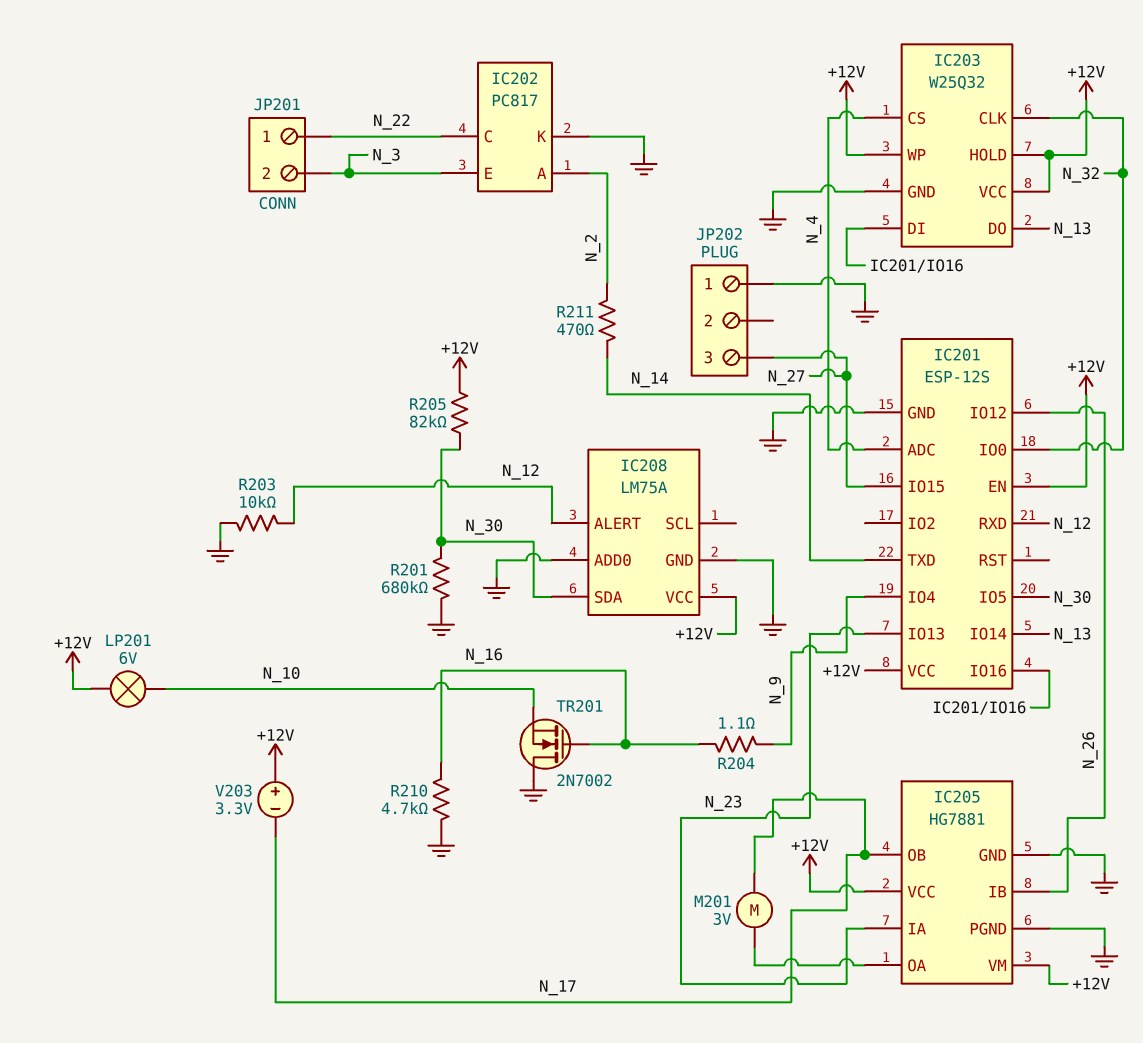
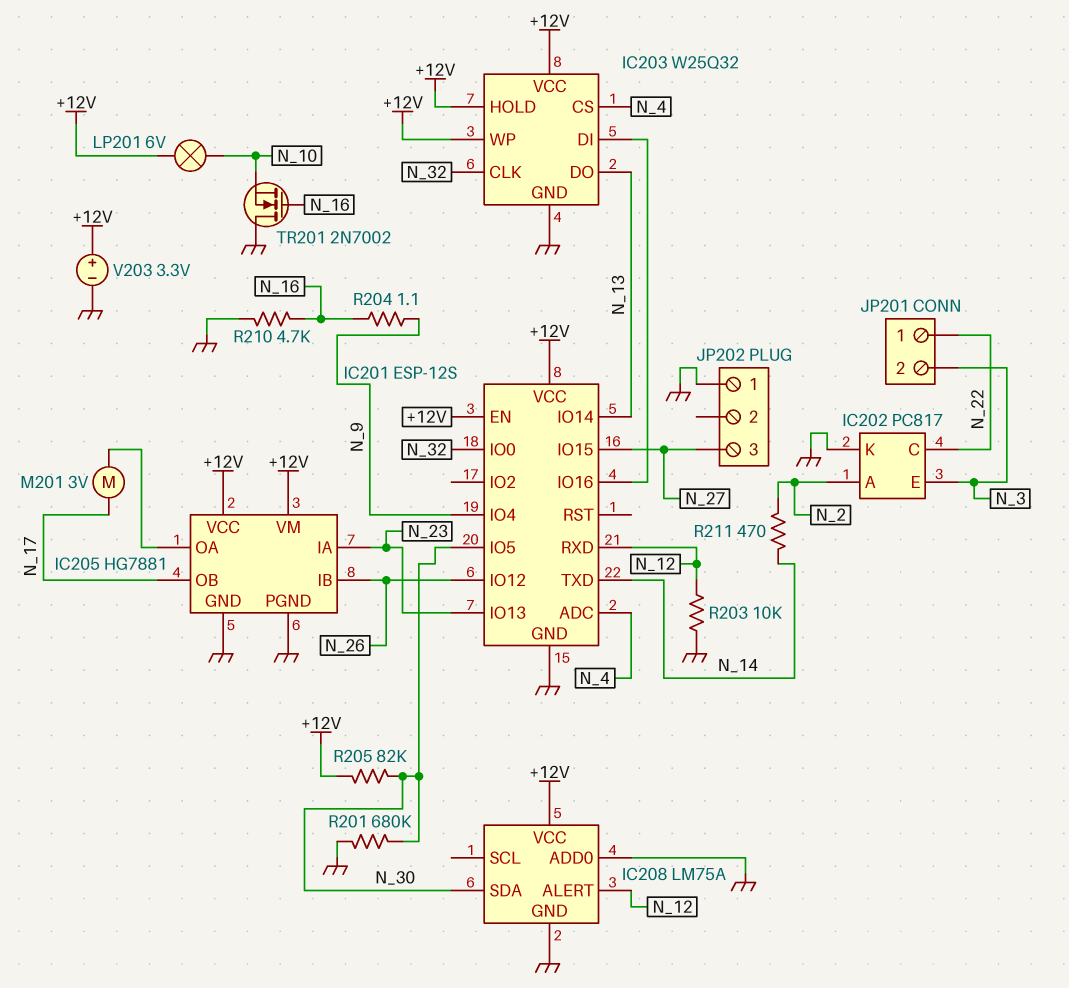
V203: 3.3V (plus +12V, minus N_17) -> 3.3V (plus +12V, minus GND)

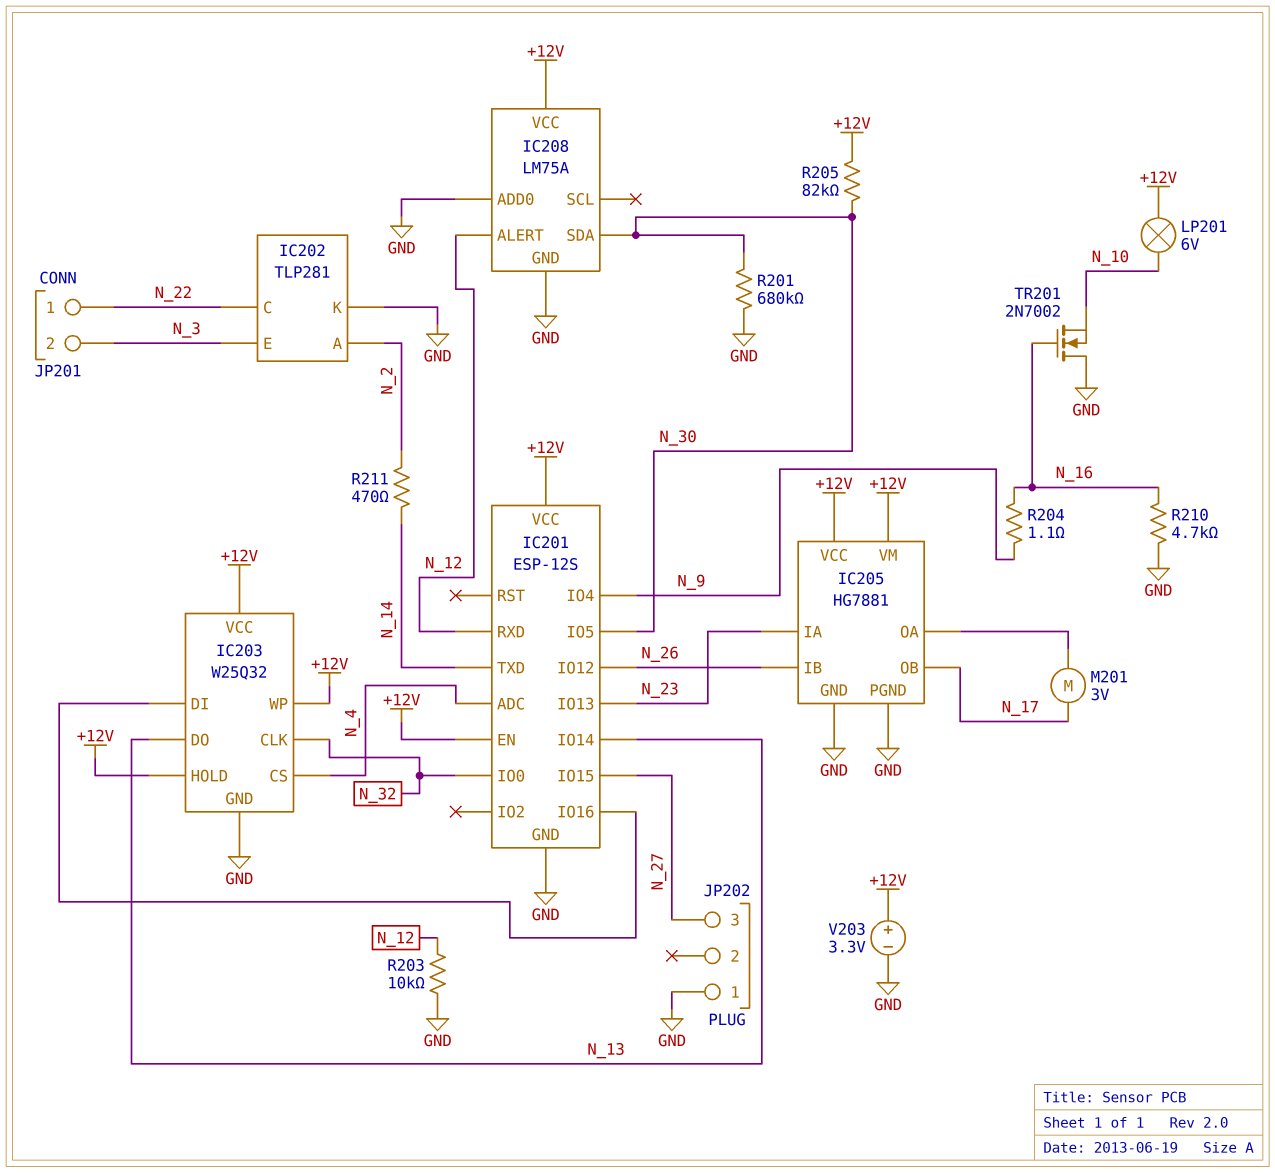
IC202: PC817 -> TLP281

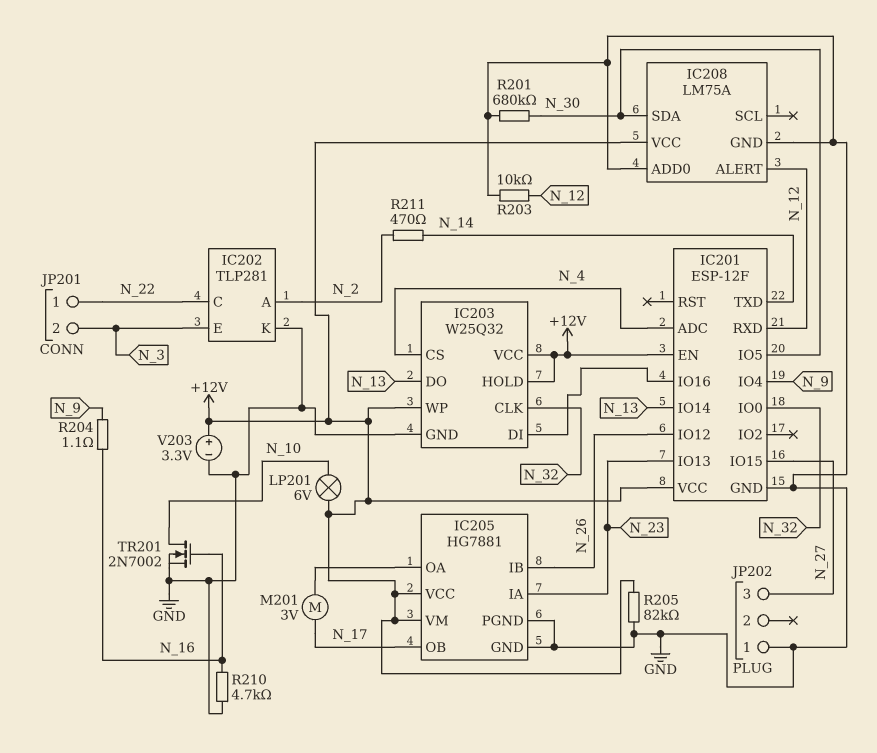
IC201: ESP-12S -> ESP-12F
R205: 82k (+12V, N_30) -> 82k (+12V, GND)
TR201: NMOS 2N7002 (G N_16, D GND, S N_10) -> NMOS 2N7002 (G N_16, D N_10, S GND)

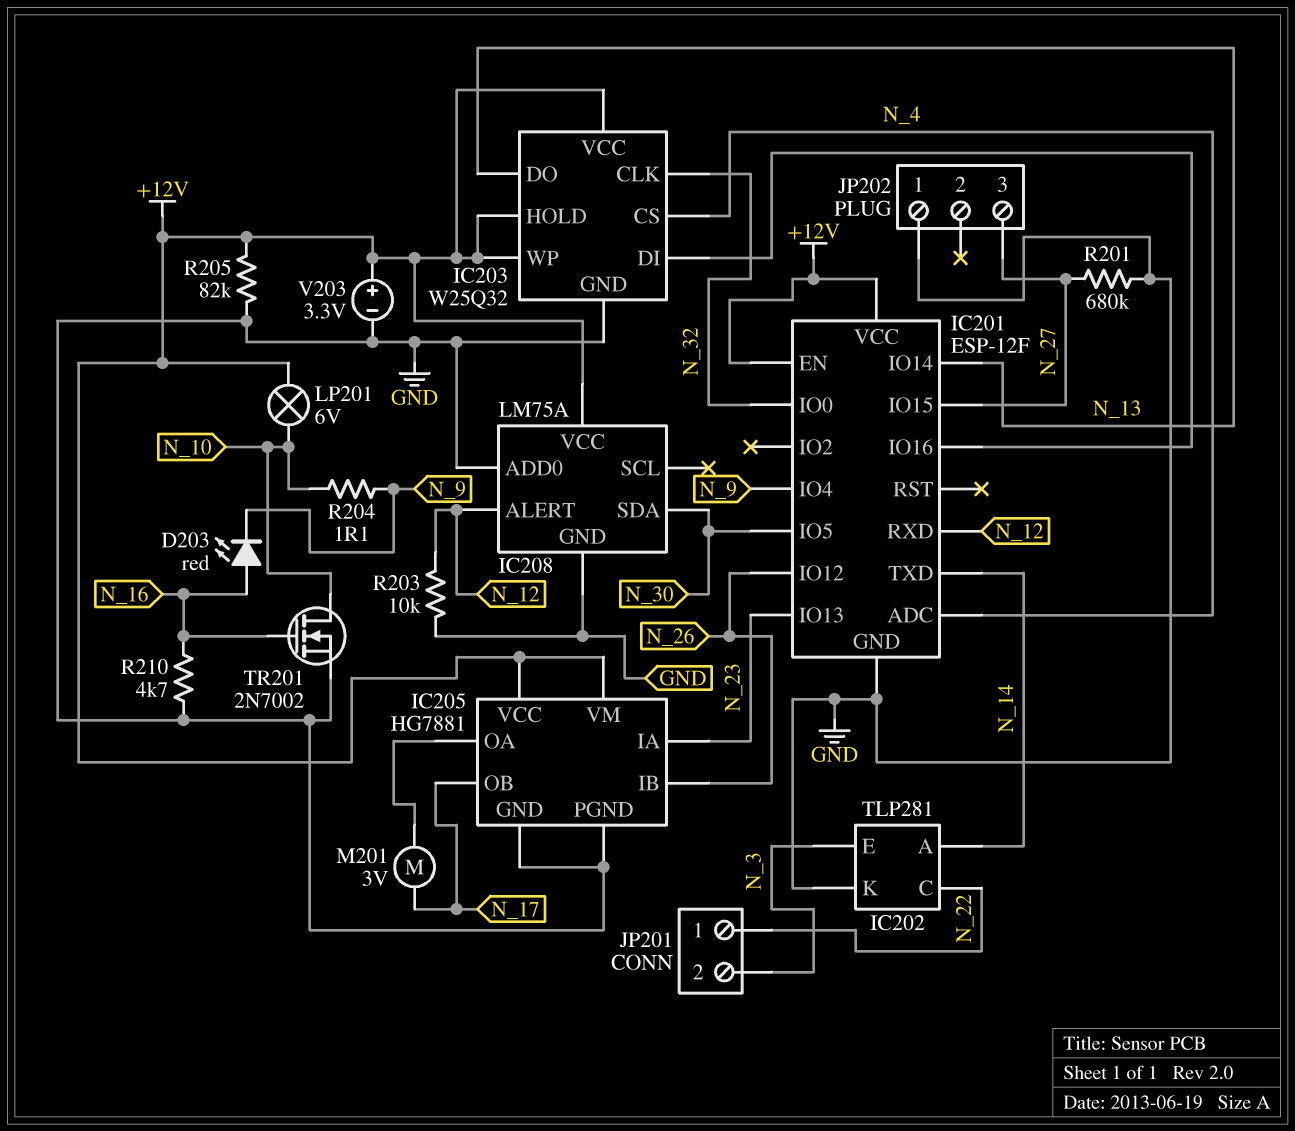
D203: none -> LED red (A N_16, K N_9)
IC202 pin A: N_2 -> N_14
R201: 680k (GND, N_30) -> 680k (GND, N_27)
R204: 1.1 (N_9, N_16) -> 1.1 (N_9, N_10)
R211: 470 (N_2, N_14) -> none

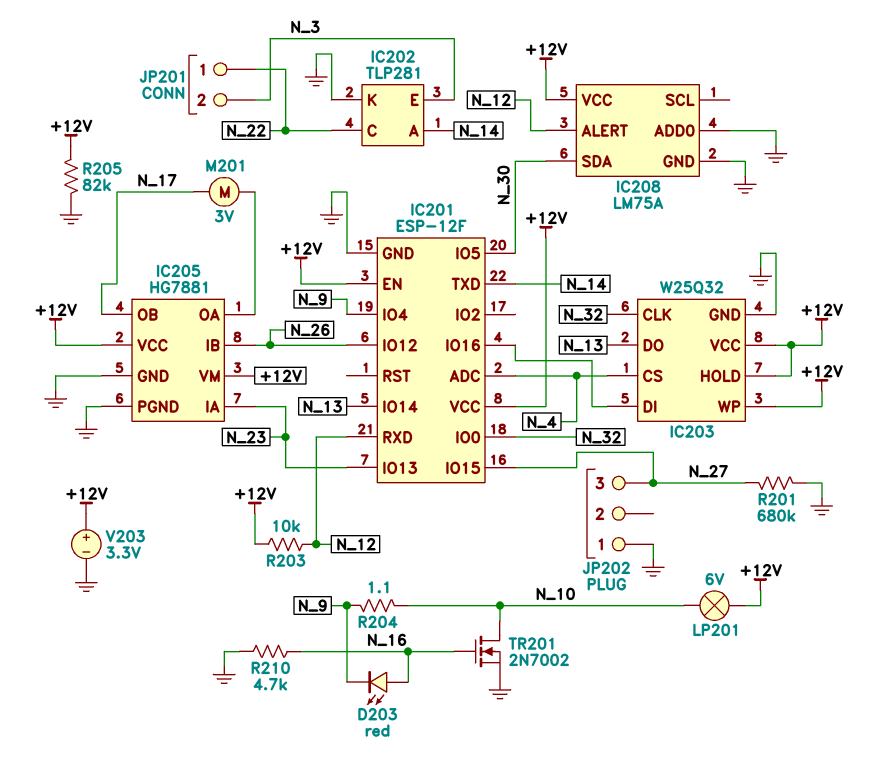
R203: 10k (GND, N_12) -> 10k (+12V, N_12)

